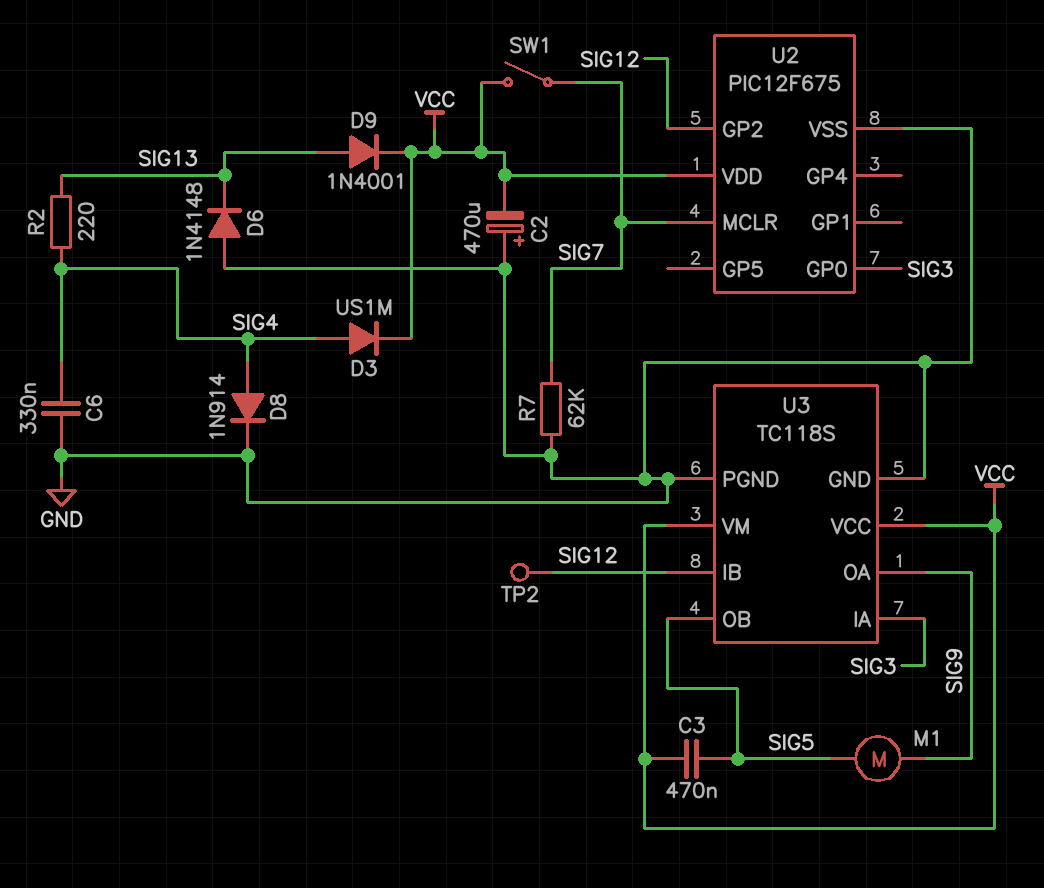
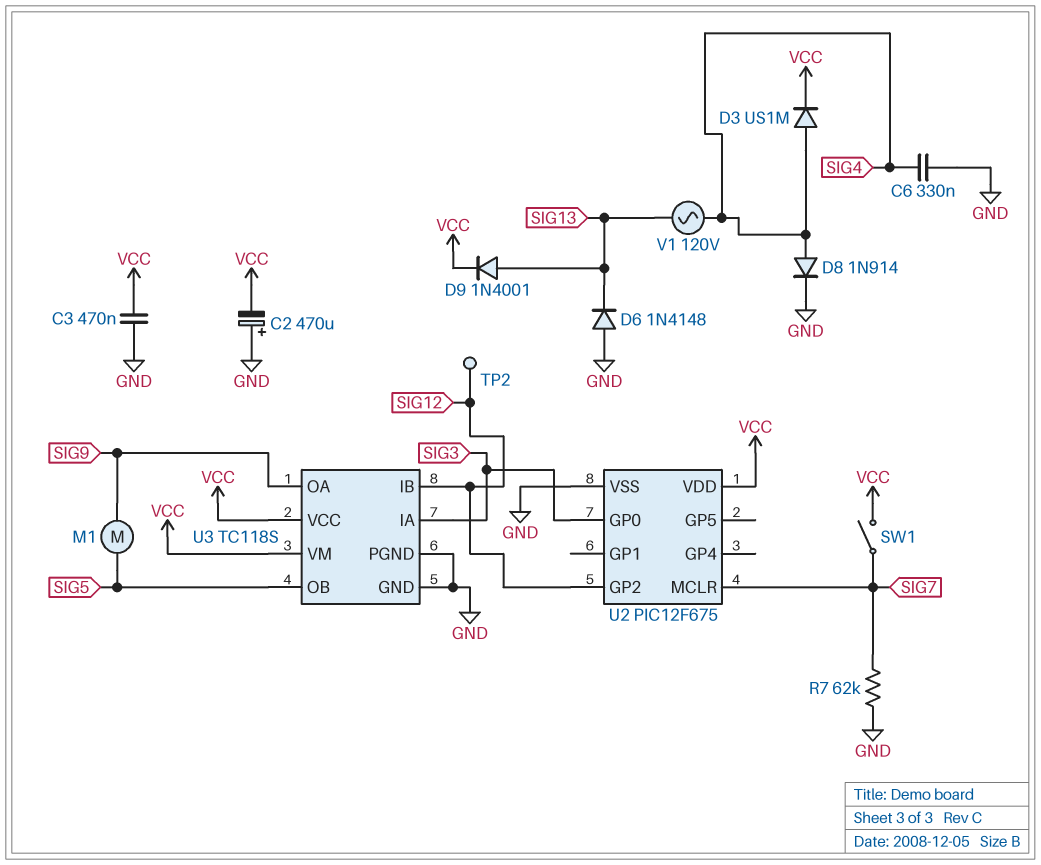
C3: 470nF (SIG5, VCC) -> 470nF (GND, VCC)
R2: 220 (SIG4, SIG13) -> none
V1: none -> AC 120V (SIG4, SIG13)

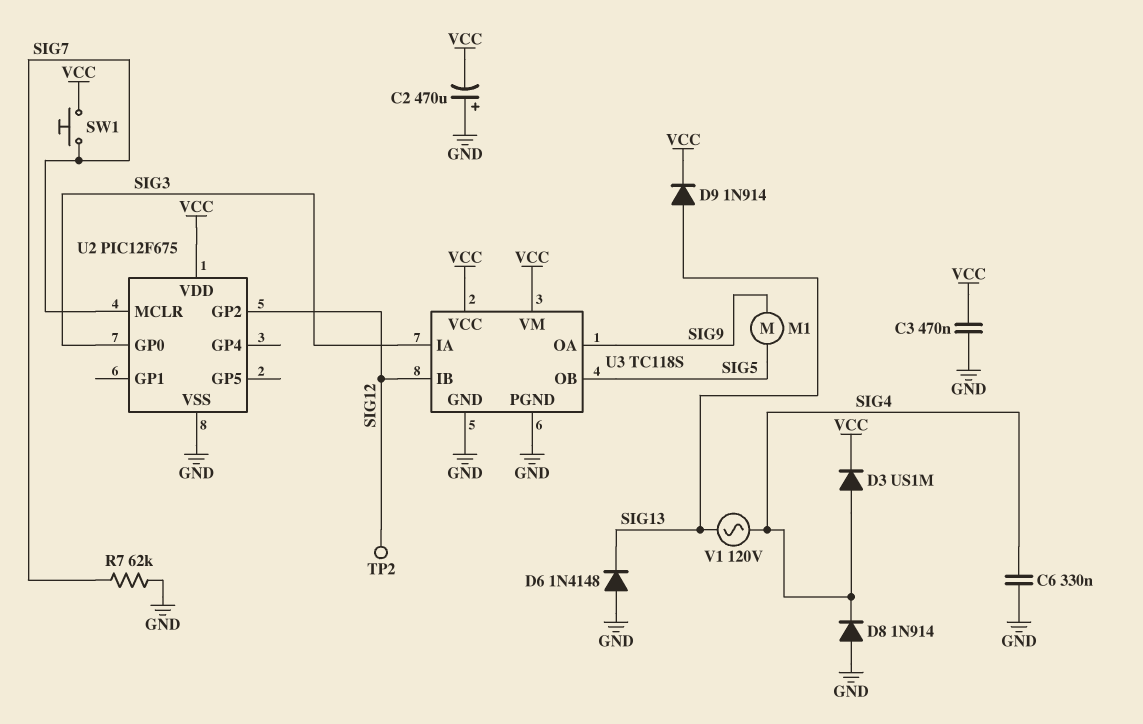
D8: diode 1N914 (A SIG4, K GND) -> diode 1N914 (A GND, K SIG4)
D9: diode 1N4001 (A SIG13, K VCC) -> diode 1N914 (A SIG13, K VCC)
SW1: switch (SIG7, VCC) -> button (SIG7, VCC)

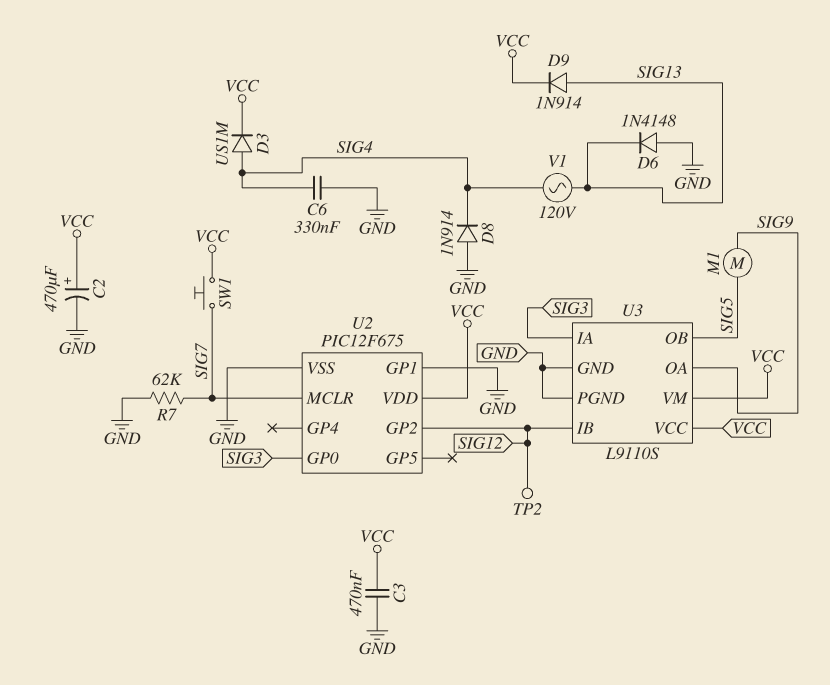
C2: 470uF (plus GND, minus VCC) -> 470uF (plus VCC, minus GND)
U2 pin GP1: none -> GND
U3: TC118S -> L9110S

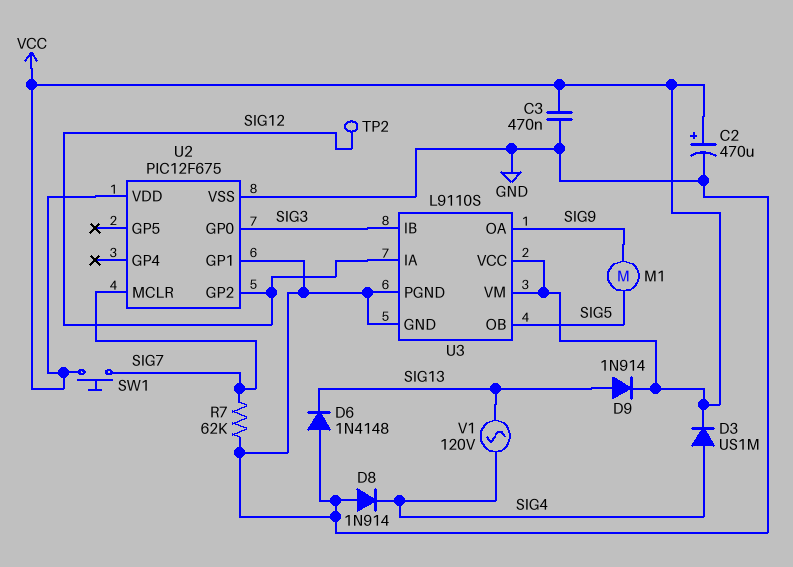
C6: 330nF (GND, SIG4) -> none
U3 pin IA: SIG3 -> SIG12
U3 pin IB: SIG12 -> SIG3

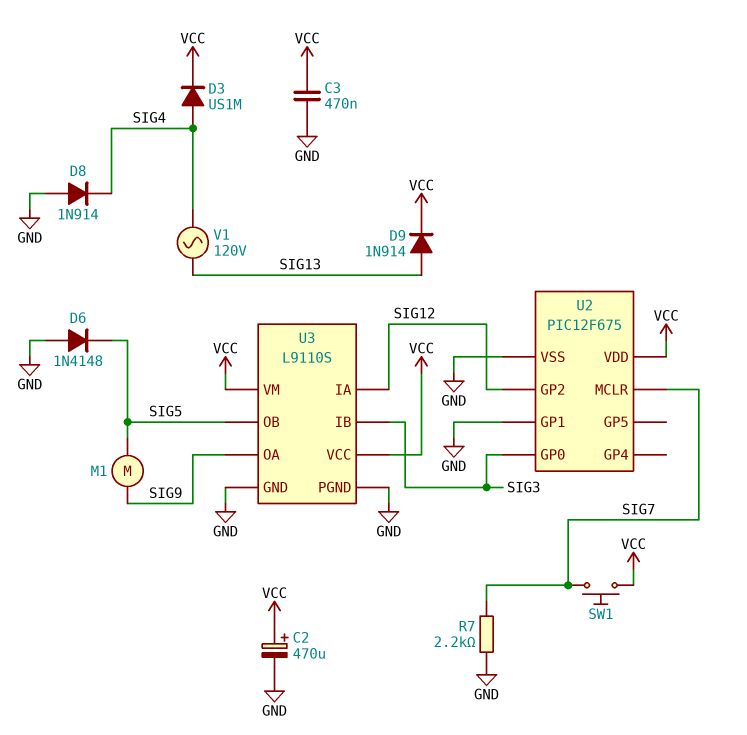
D6: diode 1N4148 (A GND, K SIG13) -> diode 1N4148 (A GND, K SIG5)
R7: 62k (GND, SIG7) -> 2.2k (GND, SIG7)
TP2: test point (SIG12) -> none

